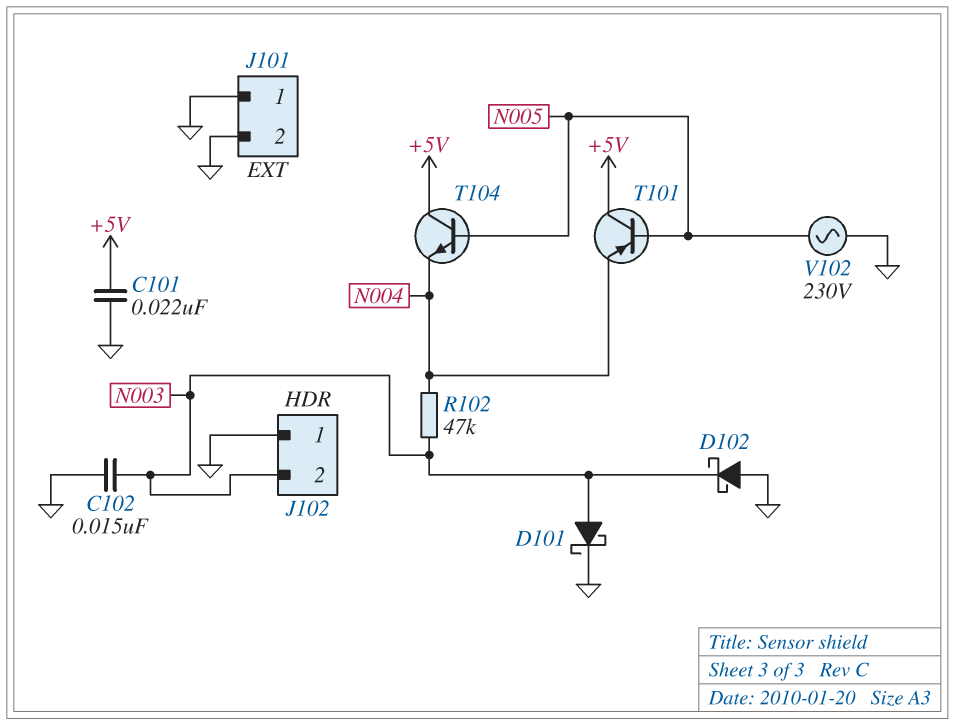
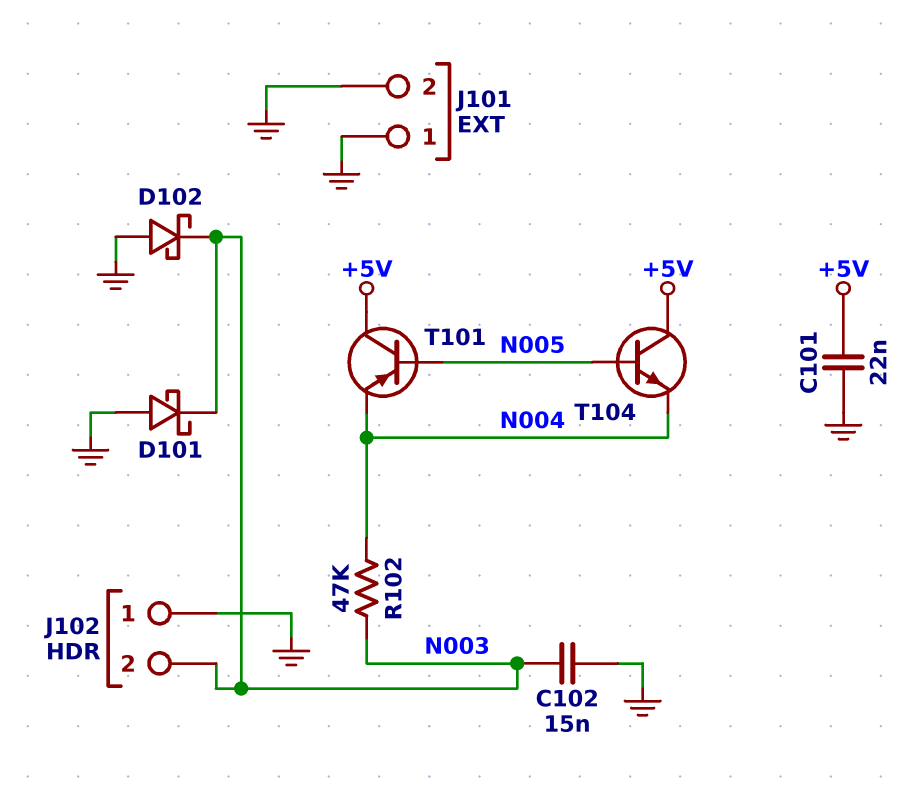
D101: schottky (A N003, K GND) -> schottky (A GND, K N003)
V102: AC 230V (GND, N005) -> none

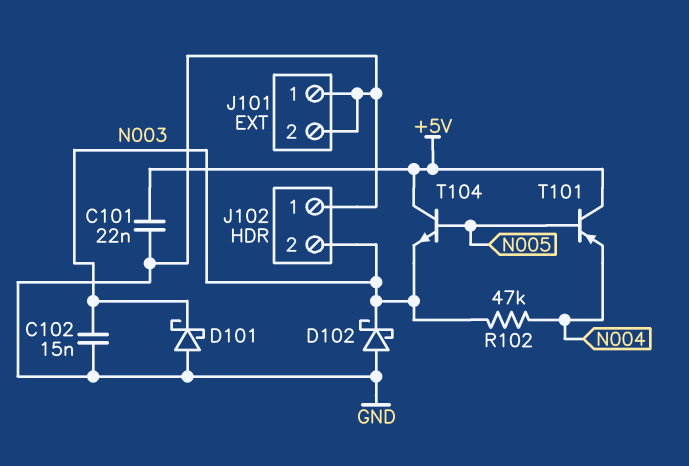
T104: NPN (B N005, C +5V, E N004) -> NPN (B N005, C +5V, E N003)

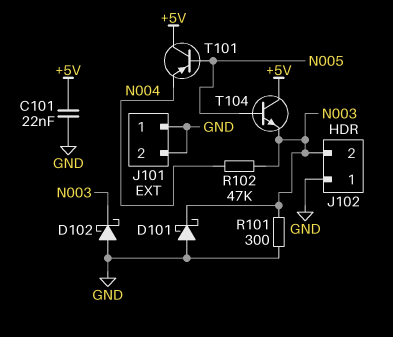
C102: 15nF (GND, N003) -> none
R101: none -> 300 (GND, N003)

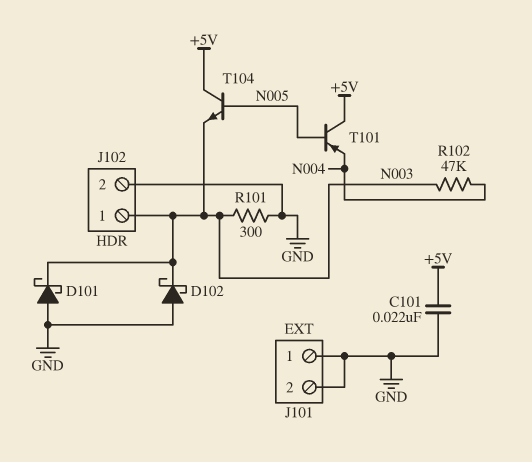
J102 pin 1: GND -> N003
J102 pin 2: N003 -> GND

